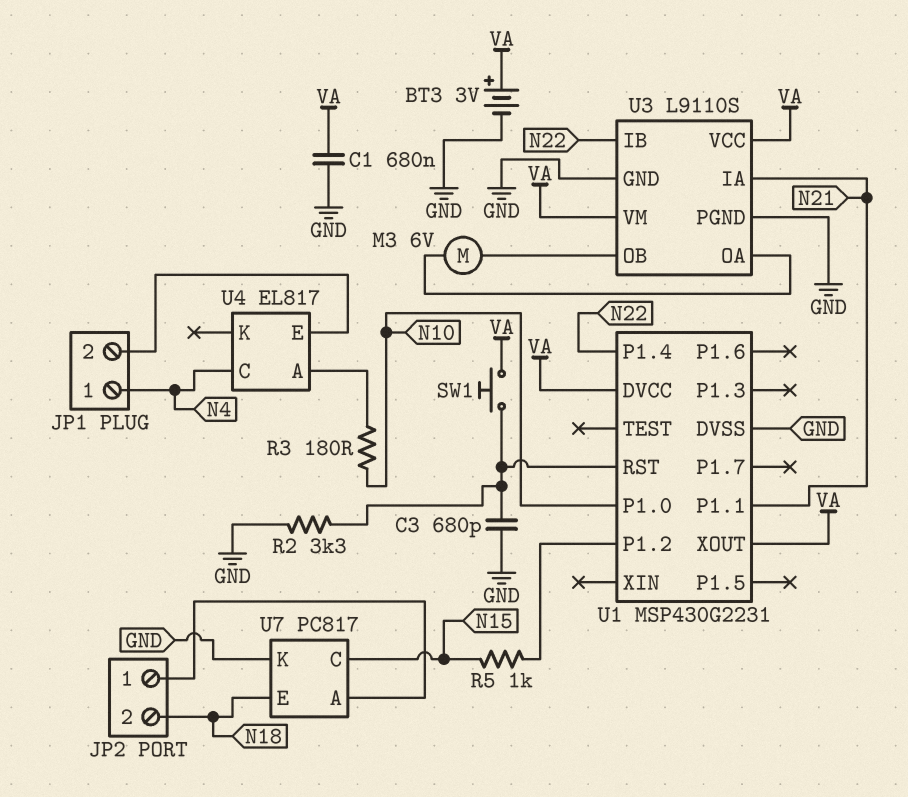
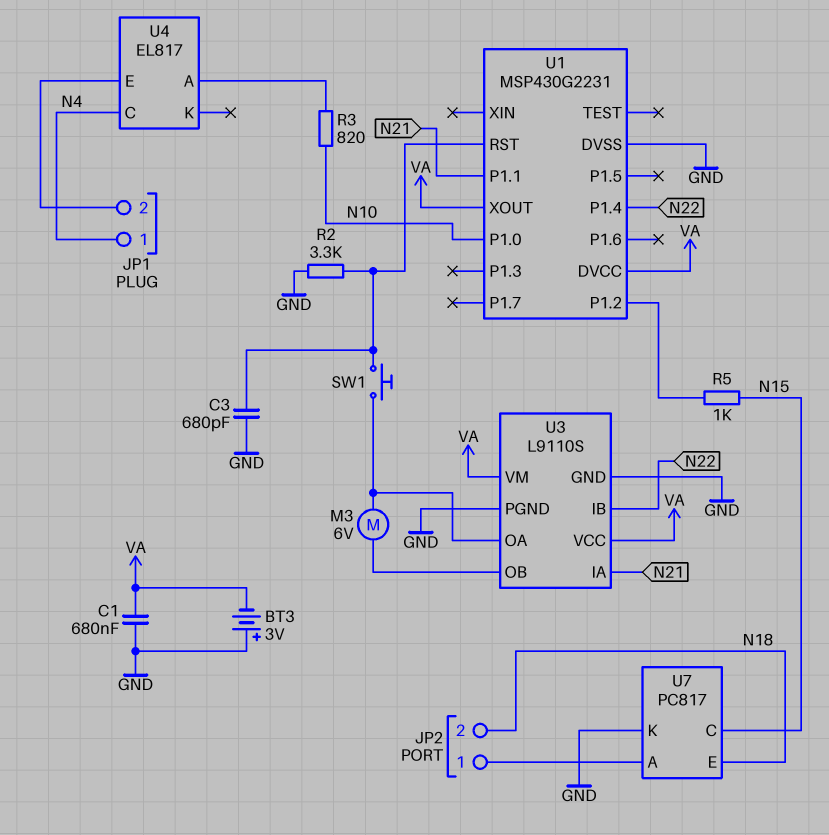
BT3: 3V (plus VA, minus GND) -> 3V (plus GND, minus VA)
R3: 180 (N10, U4/A) -> 820 (N10, U4/A)
SW1: button (U1/RST, VA) -> button (U1/RST, U3/OA)

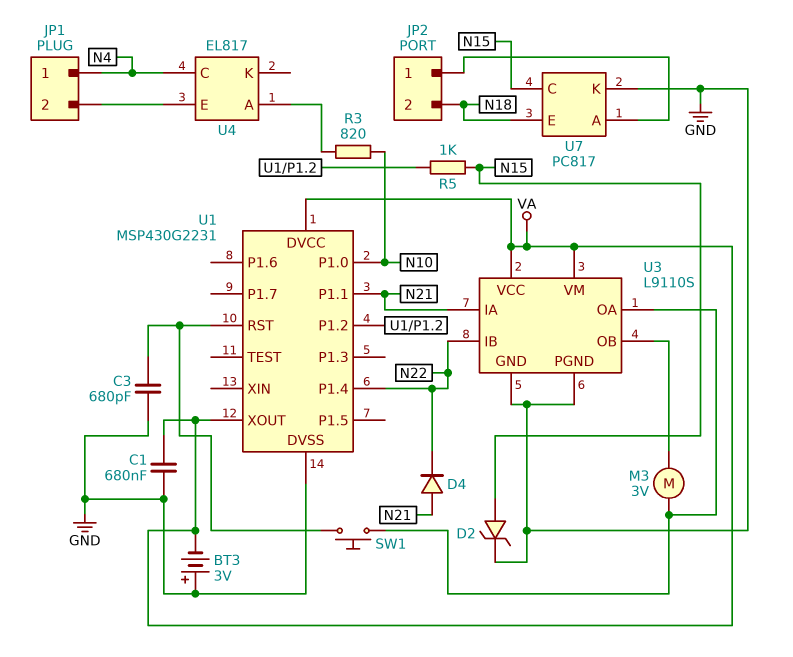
D2: none -> zener (A N15, K GND)
D4: none -> diode (A N21, K N22)
M3: motor 6V (U3/OA, U3/OB) -> motor 3V (U3/OA, U3/OB)
R2: 3.3k (GND, U1/RST) -> none

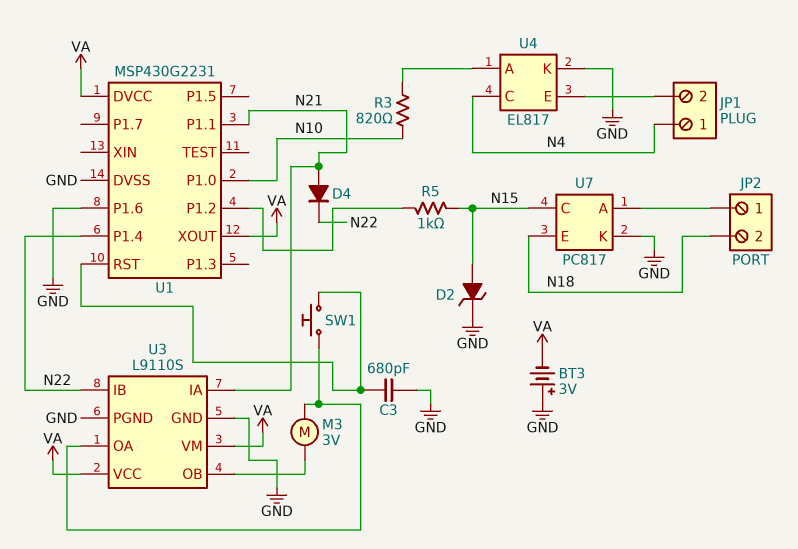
C1: 680nF (GND, VA) -> none
U1 pin P1.6: none -> GND
U4 pin K: none -> GND

